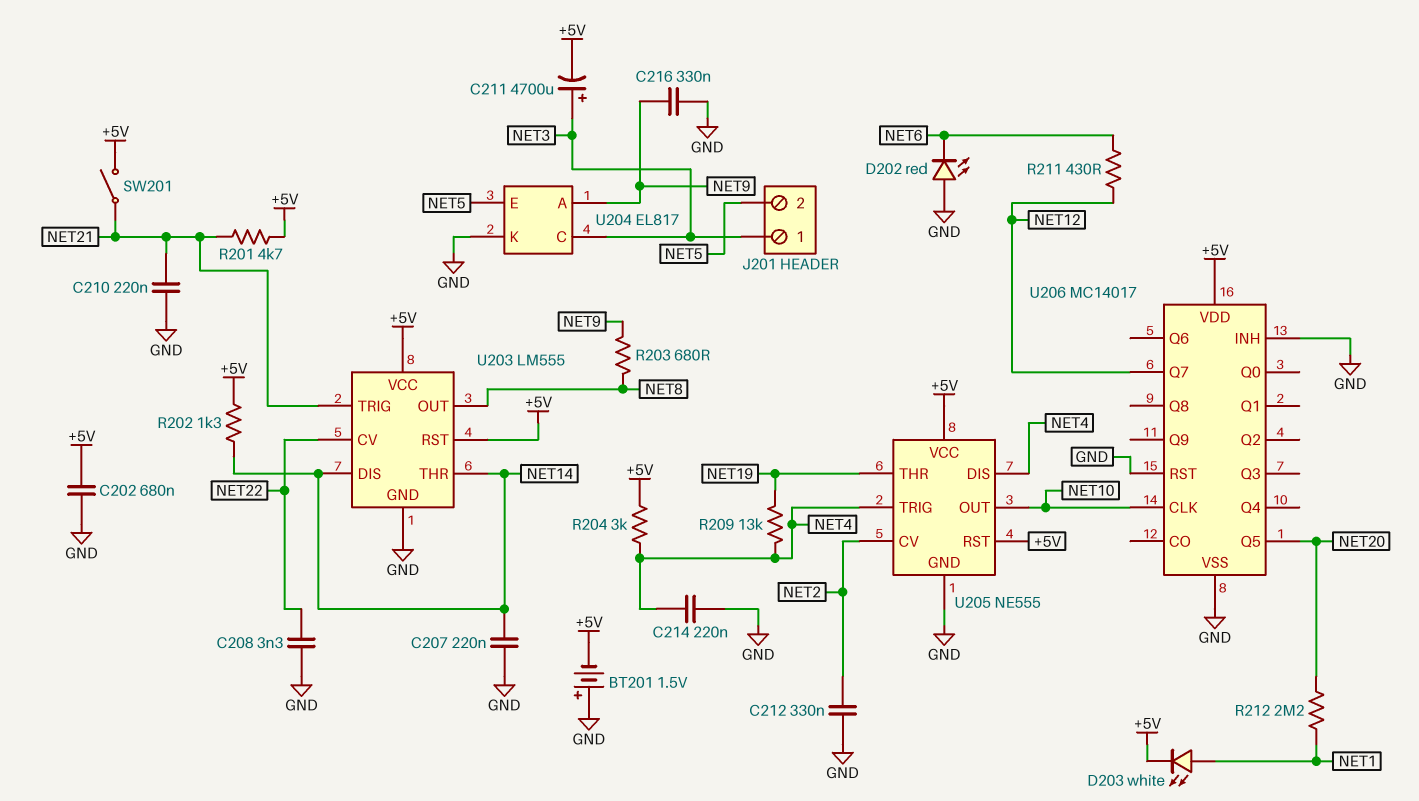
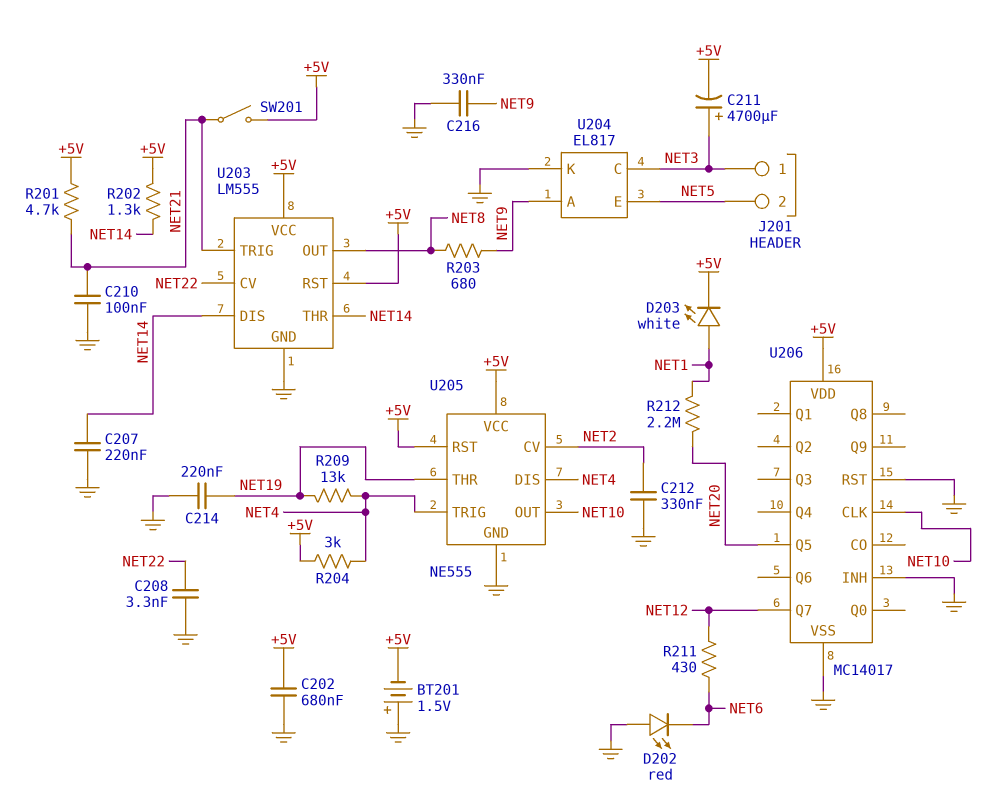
C210: 220nF (GND, NET21) -> 100nF (GND, NET21)
C214: 220nF (GND, NET4) -> 220nF (GND, NET19)

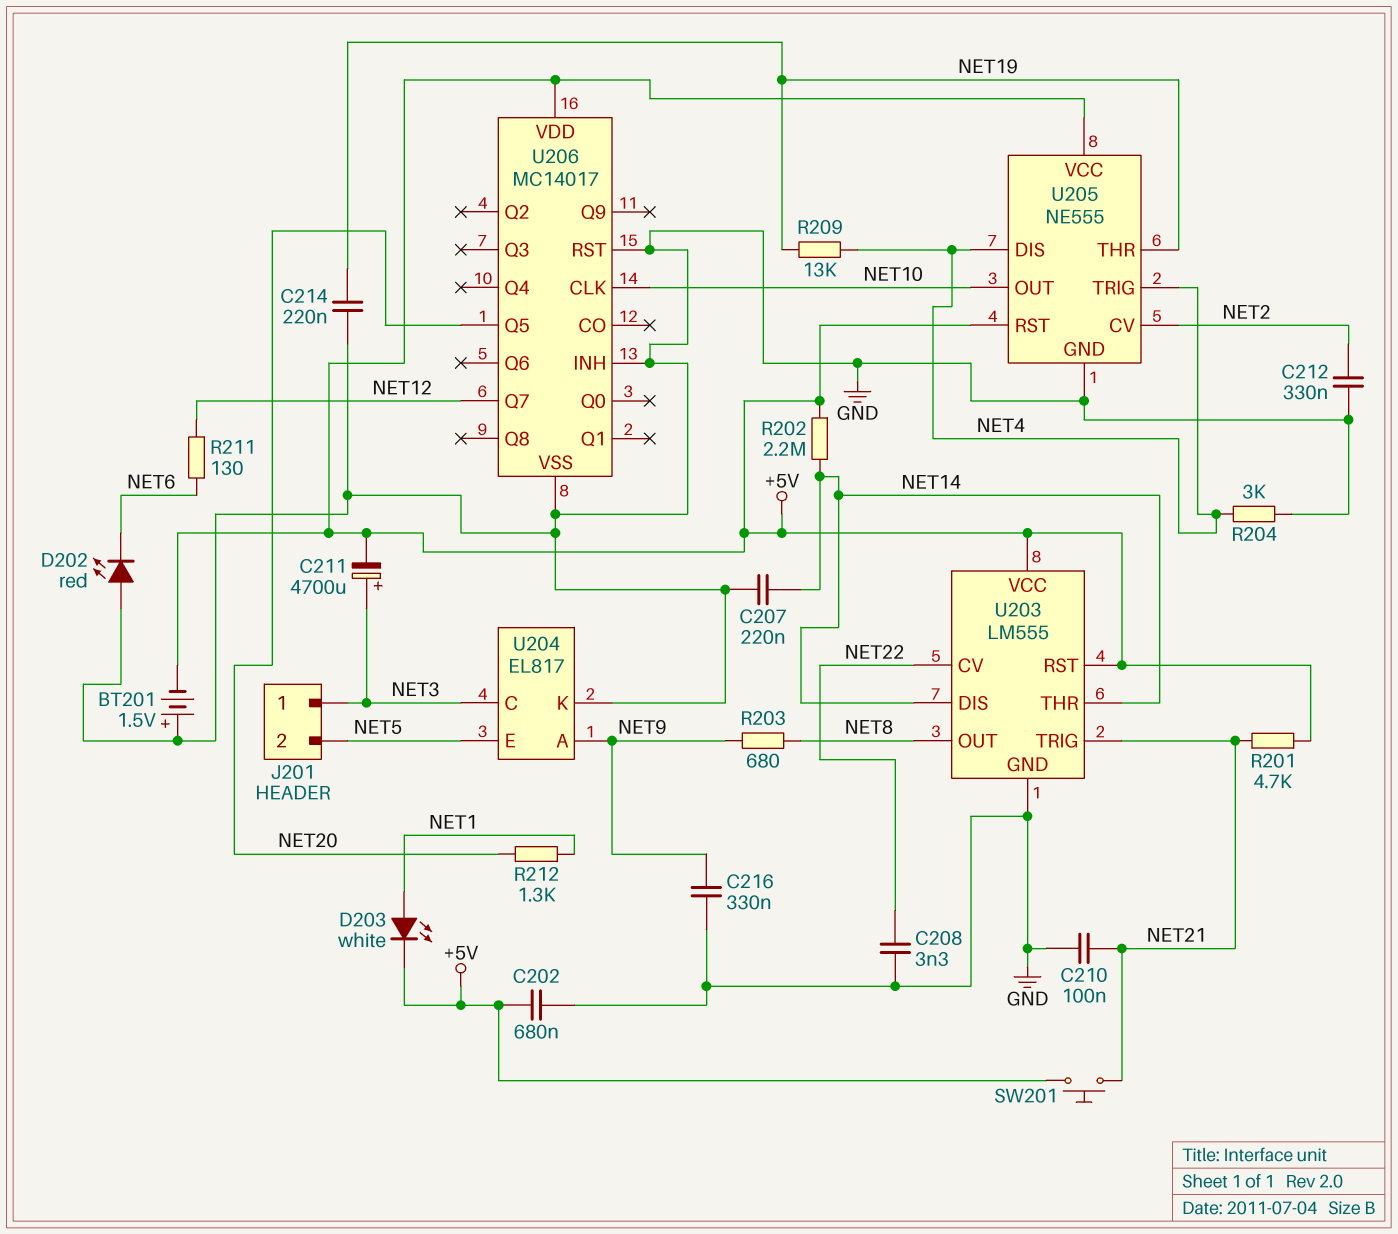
R202: 1.3k (+5V, NET14) -> 2.2M (+5V, NET14)
R204: 3k (+5V, NET4) -> 3k (GND, NET4)
R211: 430 (NET6, NET12) -> 130 (NET6, NET12)
R212: 2.2M (NET1, NET20) -> 1.3k (NET1, NET20)
SW201: switch (+5V, NET21) -> button (+5V, NET21)

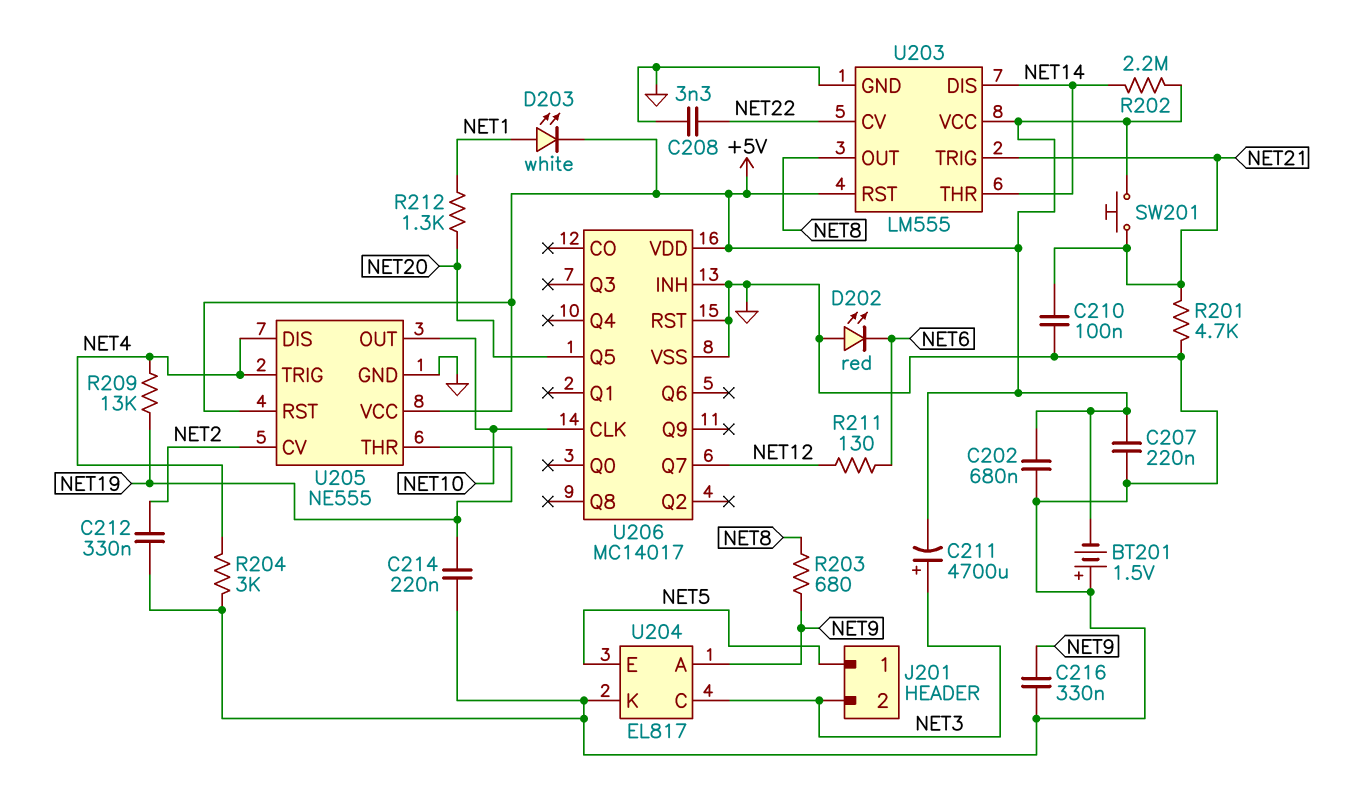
C207: 220nF (GND, NET14) -> 220nF (+5V, GND)
J201 pin 1: NET3 -> NET5
J201 pin 2: NET5 -> NET3
R201: 4.7k (+5V, NET21) -> 4.7k (GND, NET21)

